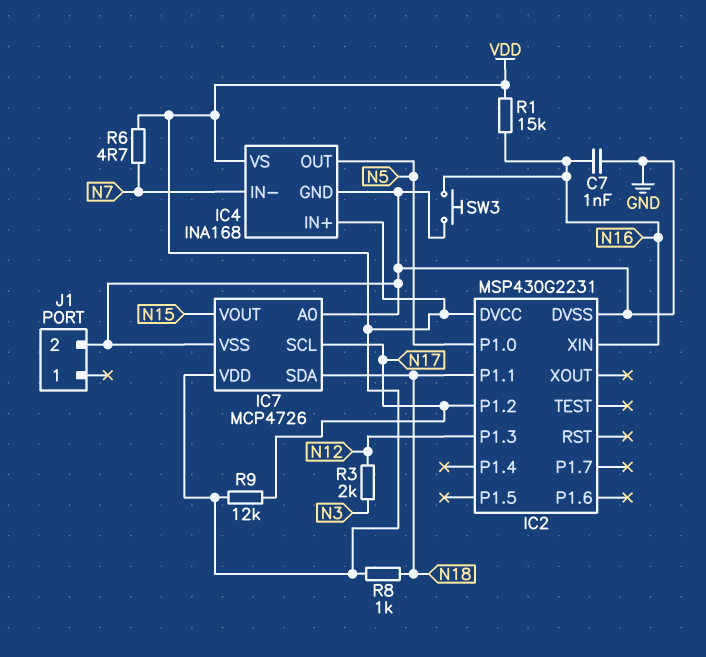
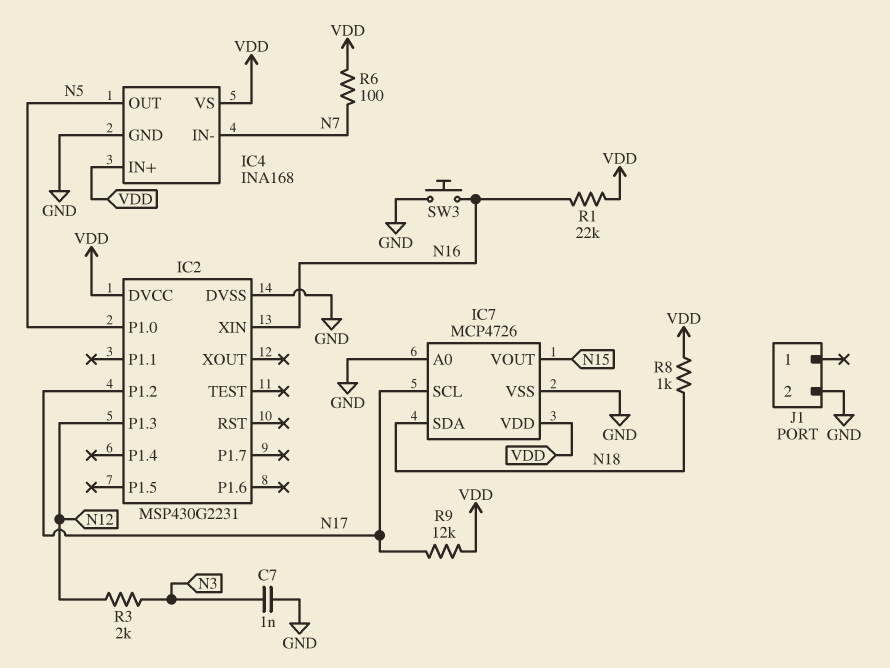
C7: 1nF (GND, N16) -> 1nF (GND, N3)
IC2 pin P1.1: N18 -> none
R1: 15k (N16, VDD) -> 22k (N16, VDD)
R6: 4.7 (N7, VDD) -> 100 (N7, VDD)

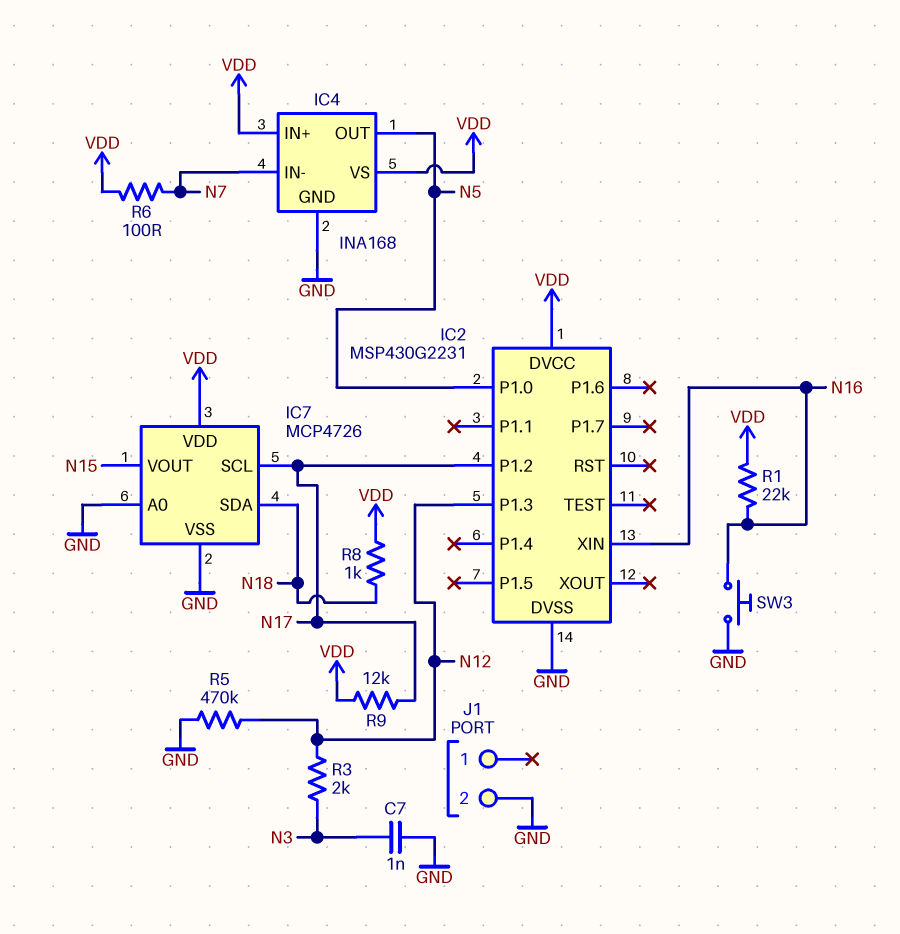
R5: none -> 470k (GND, N12)

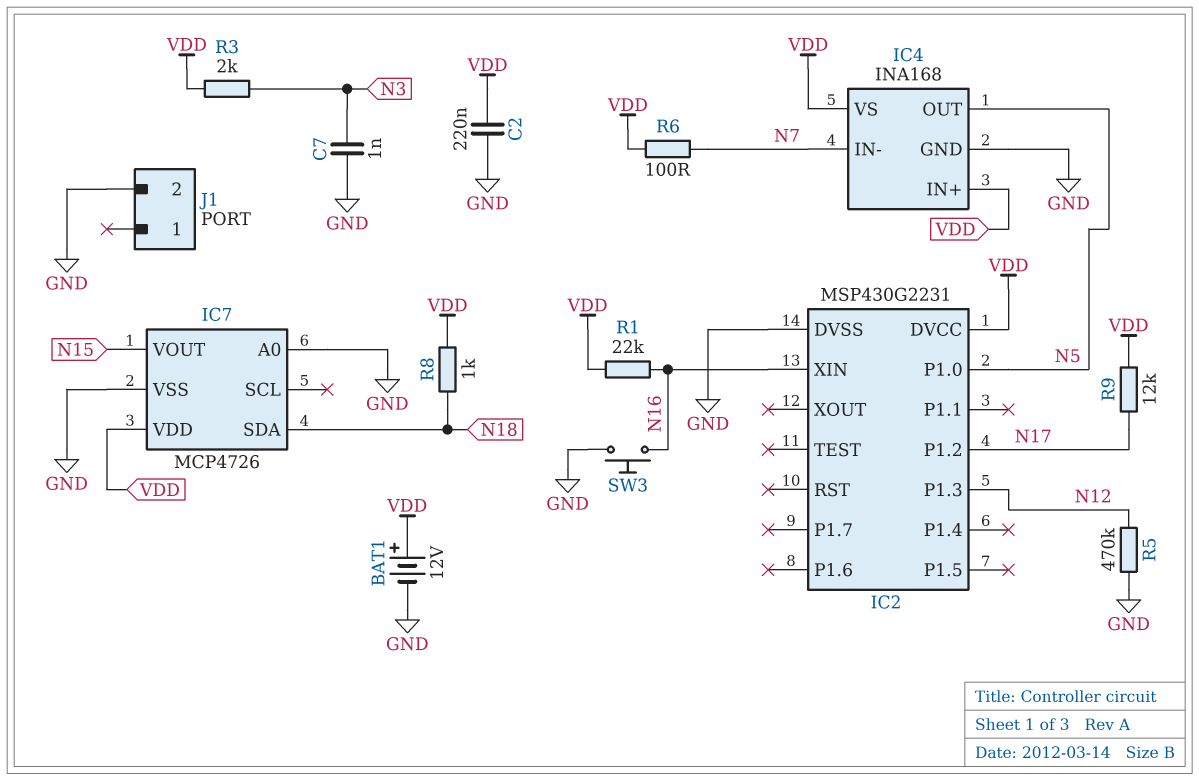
BAT1: none -> 12V (plus VDD, minus GND)
C2: none -> 220nF (GND, VDD)
IC7 pin SCL: N17 -> none
R3: 2k (N3, N12) -> 2k (N3, VDD)

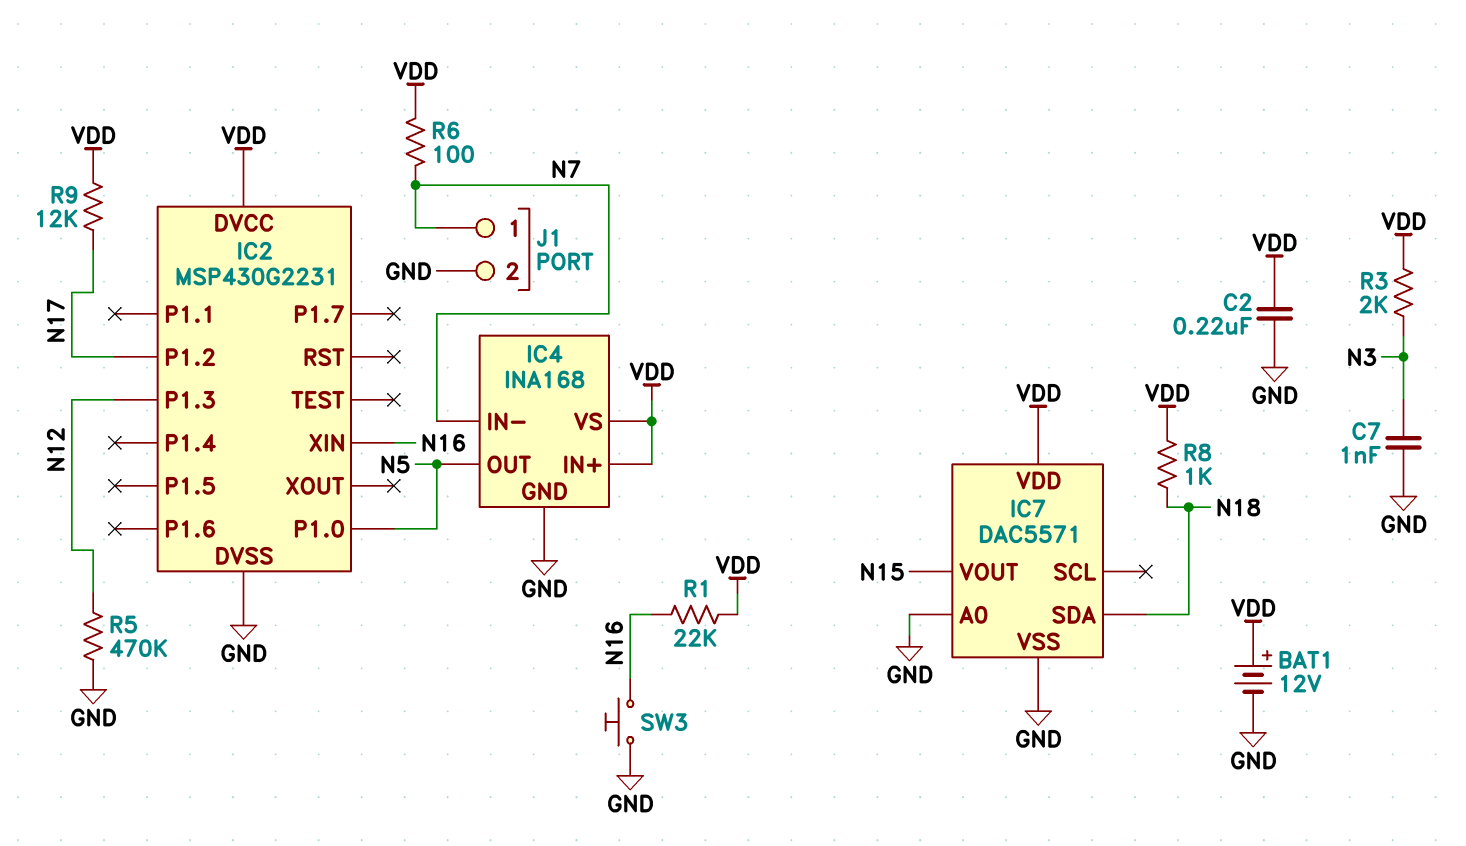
IC7: MCP4726 -> DAC5571
J1 pin 1: none -> N7

